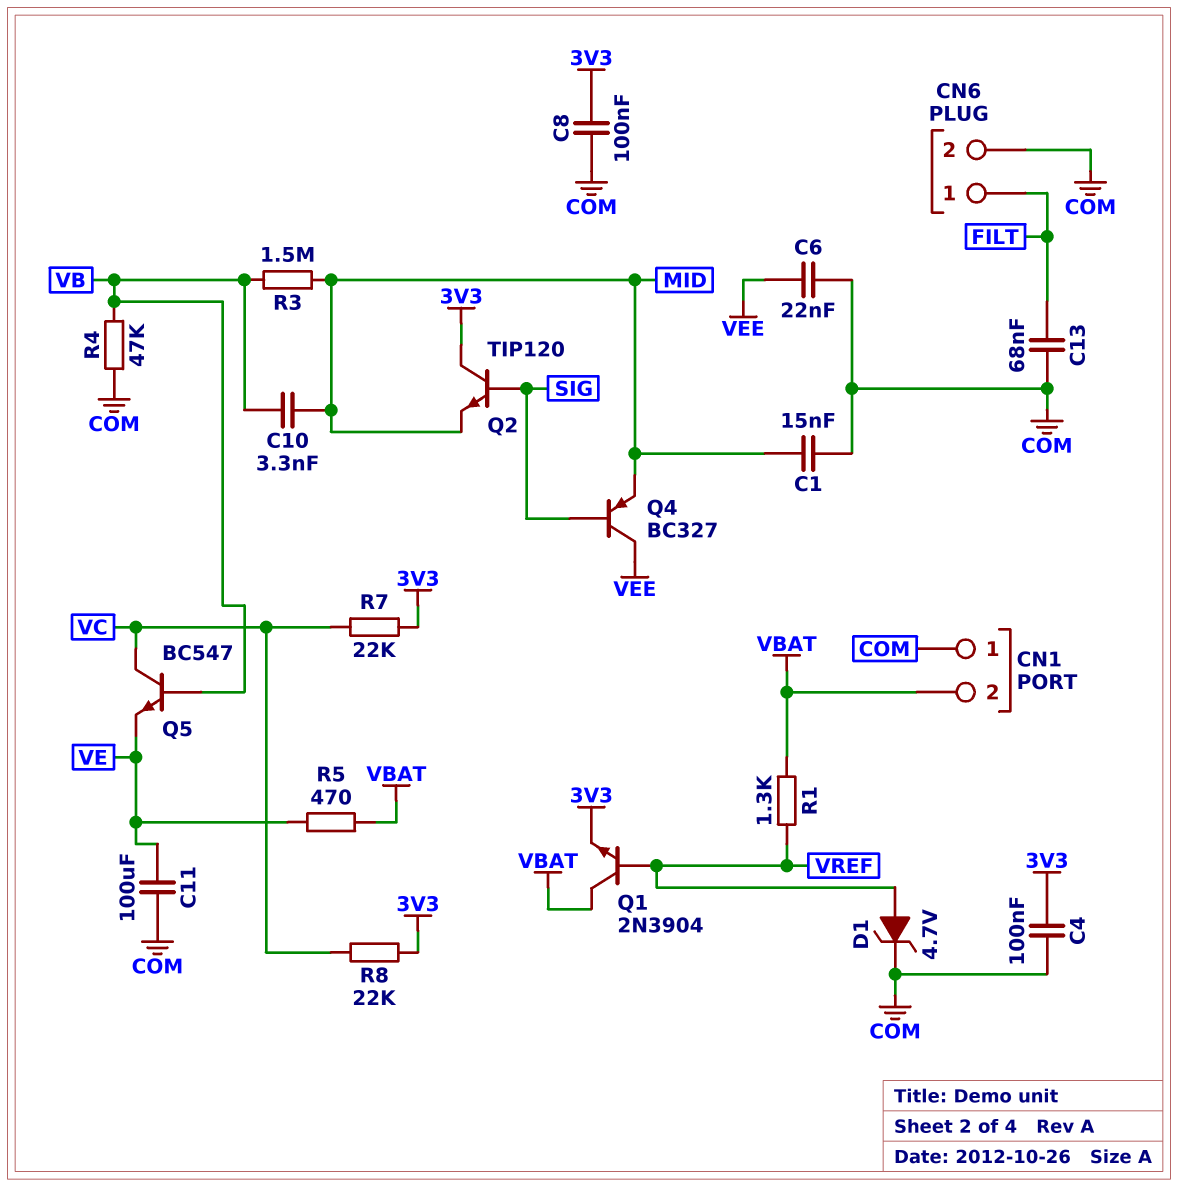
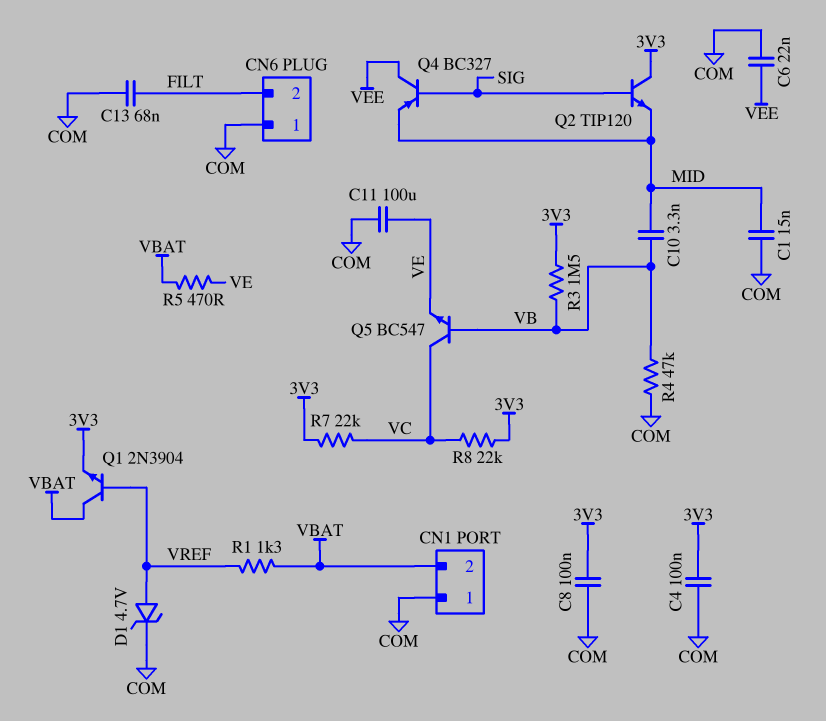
CN6 pin 1: FILT -> COM
CN6 pin 2: COM -> FILT
R3: 1.5M (MID, VB) -> 1.5M (3V3, VB)

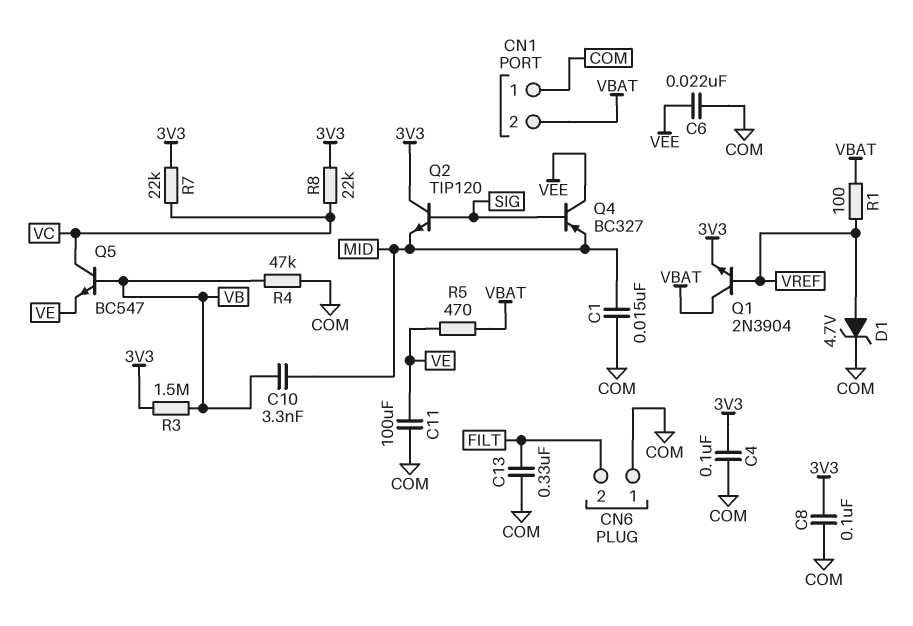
C13: 68nF (COM, FILT) -> 330nF (COM, FILT)
R1: 1.3k (VBAT, VREF) -> 100 (VBAT, VREF)

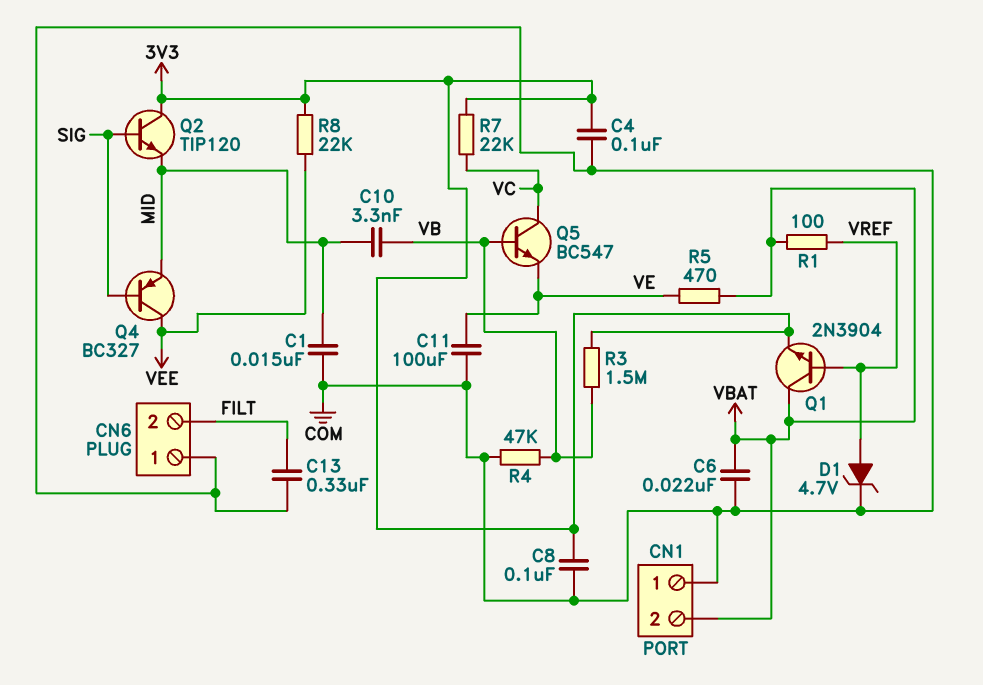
C6: 22nF (COM, VEE) -> 22nF (COM, VBAT)
R8: 22k (3V3, VC) -> 22k (3V3, VEE)

